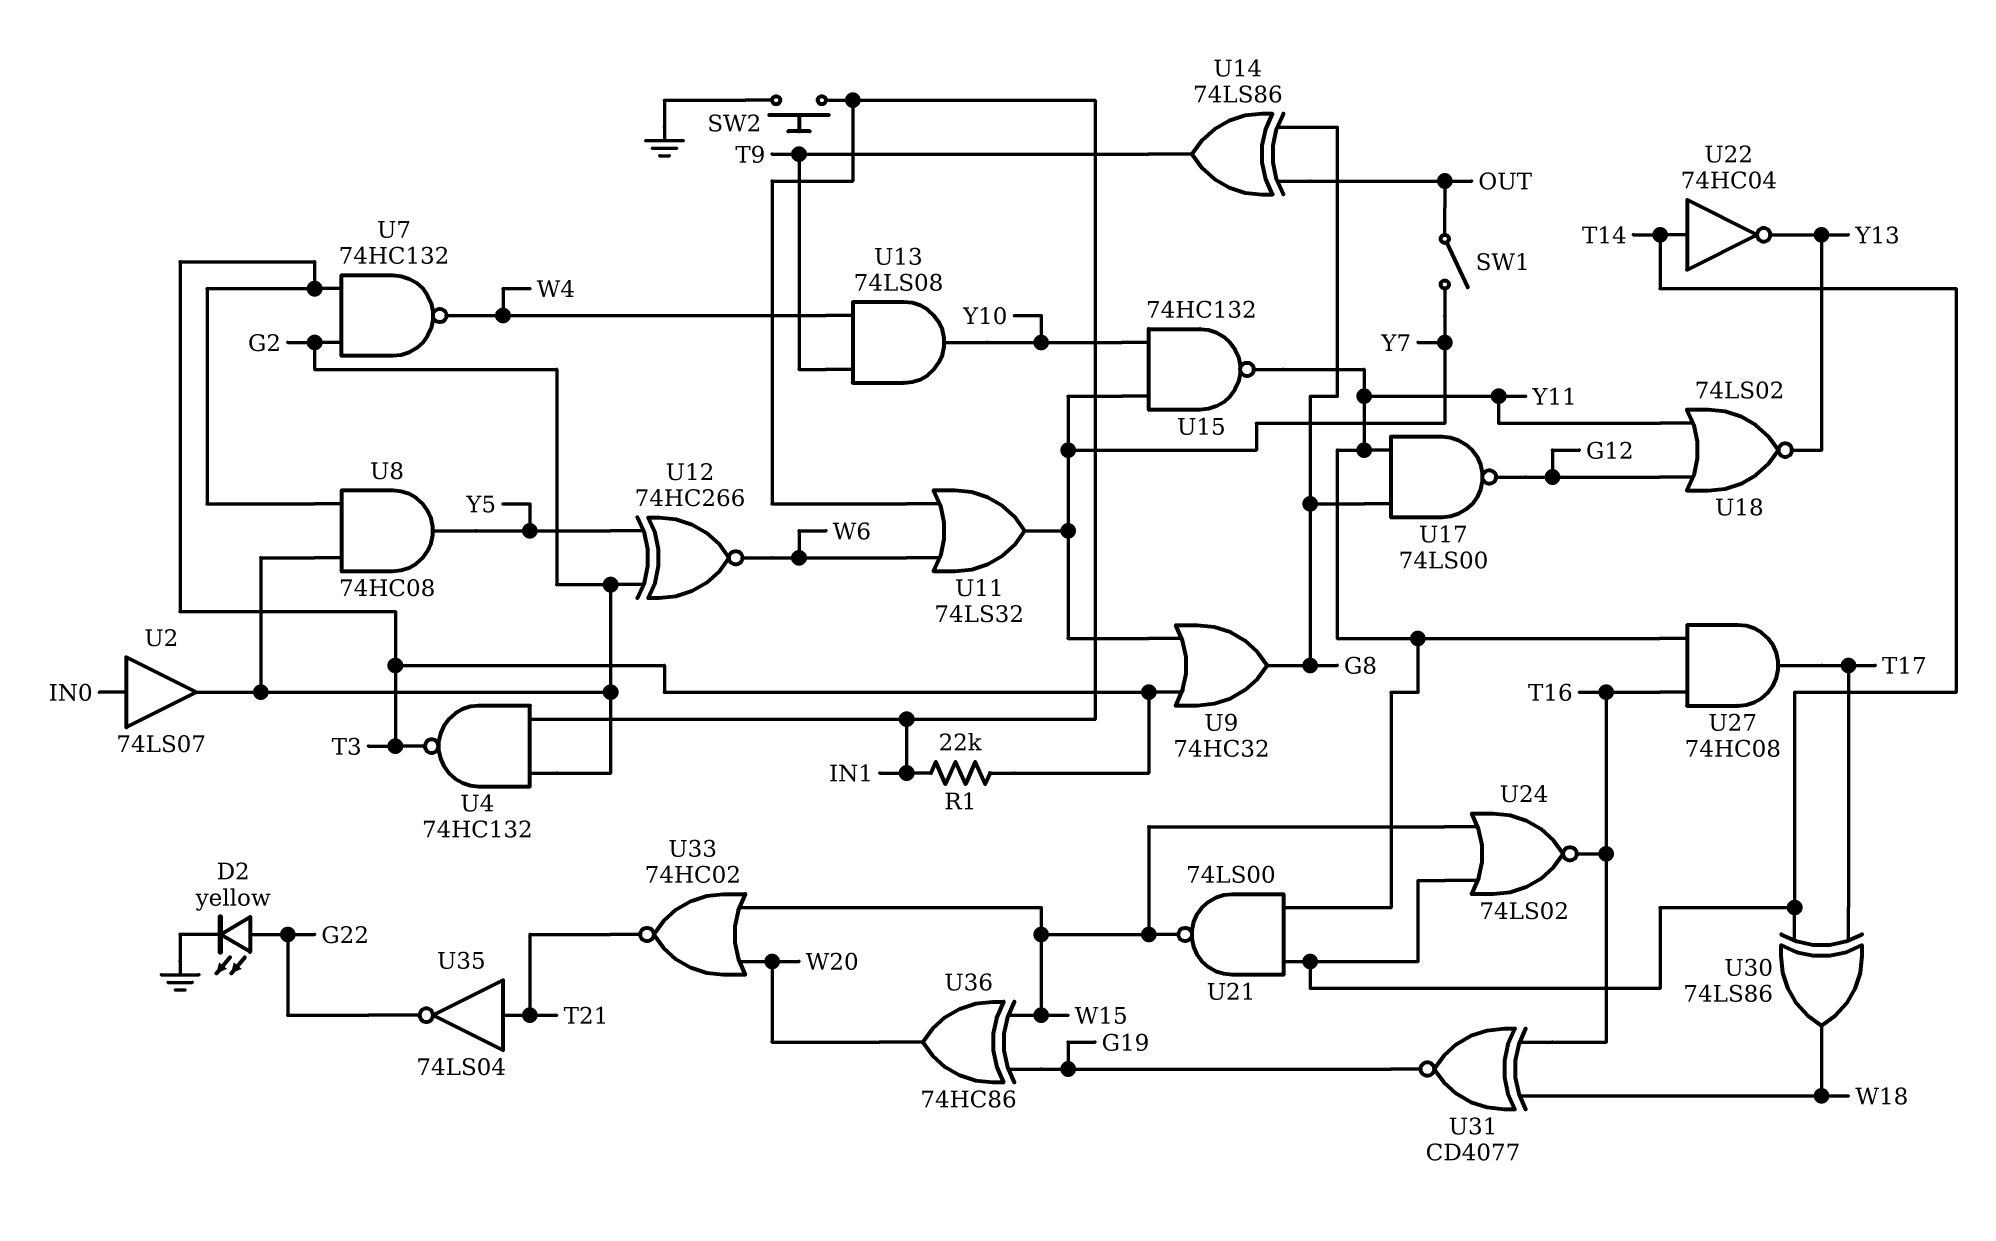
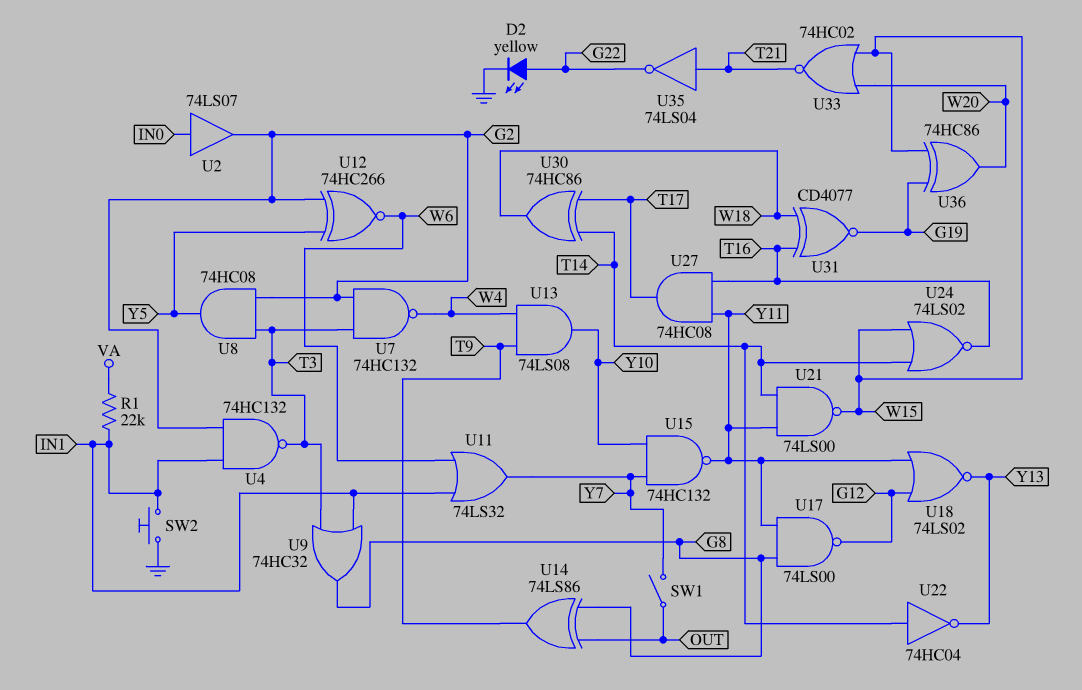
R1: 22k (IN1, T3) -> 22k (IN1, VA)
U9: OR 74HC32 (in T3, in Y7, out G8) -> OR 74HC32 (in IN1, in T3, out G8)
U30: XOR 74LS86 (in T14, in T17, out W18) -> XOR 74HC86 (in T14, in T17, out W18)

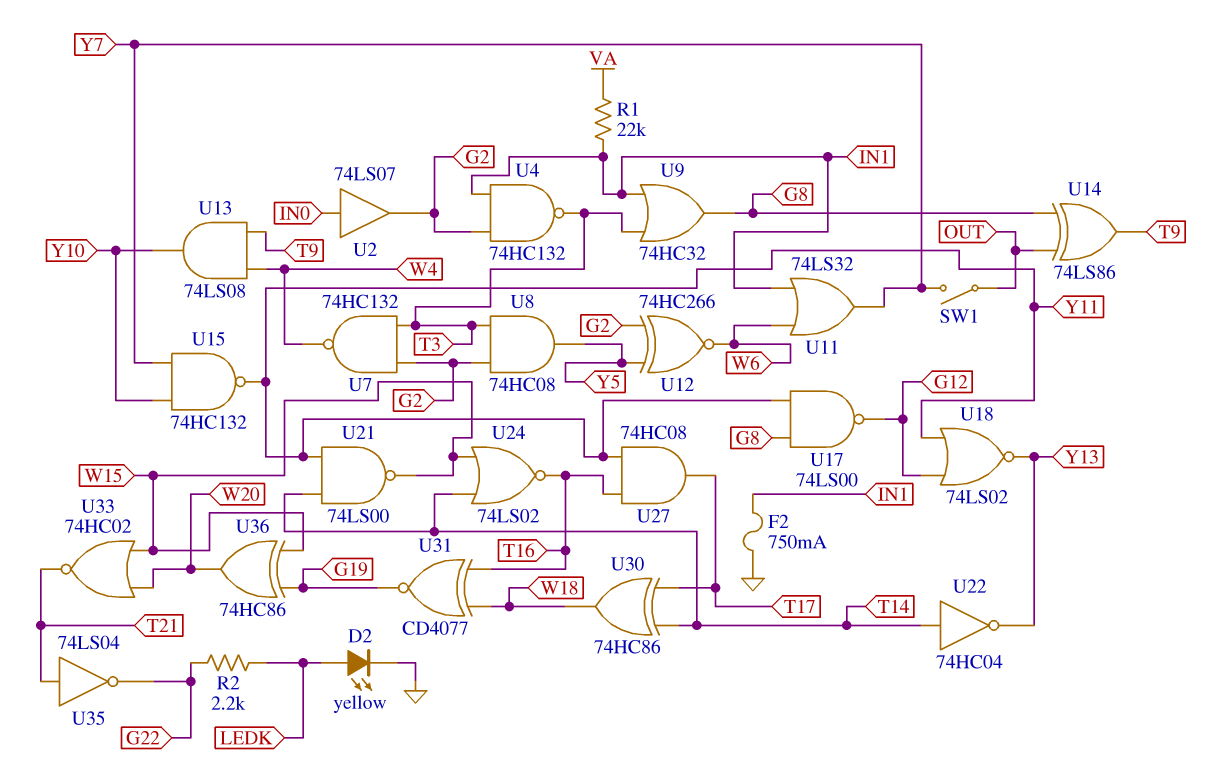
D2: LED yellow (A G22, K GND) -> LED yellow (A LEDK, K GND)
F2: none -> 750mA (GND, IN1)
R2: none -> 2.2k (G22, LEDK)
SW2: button (GND, IN1) -> none

